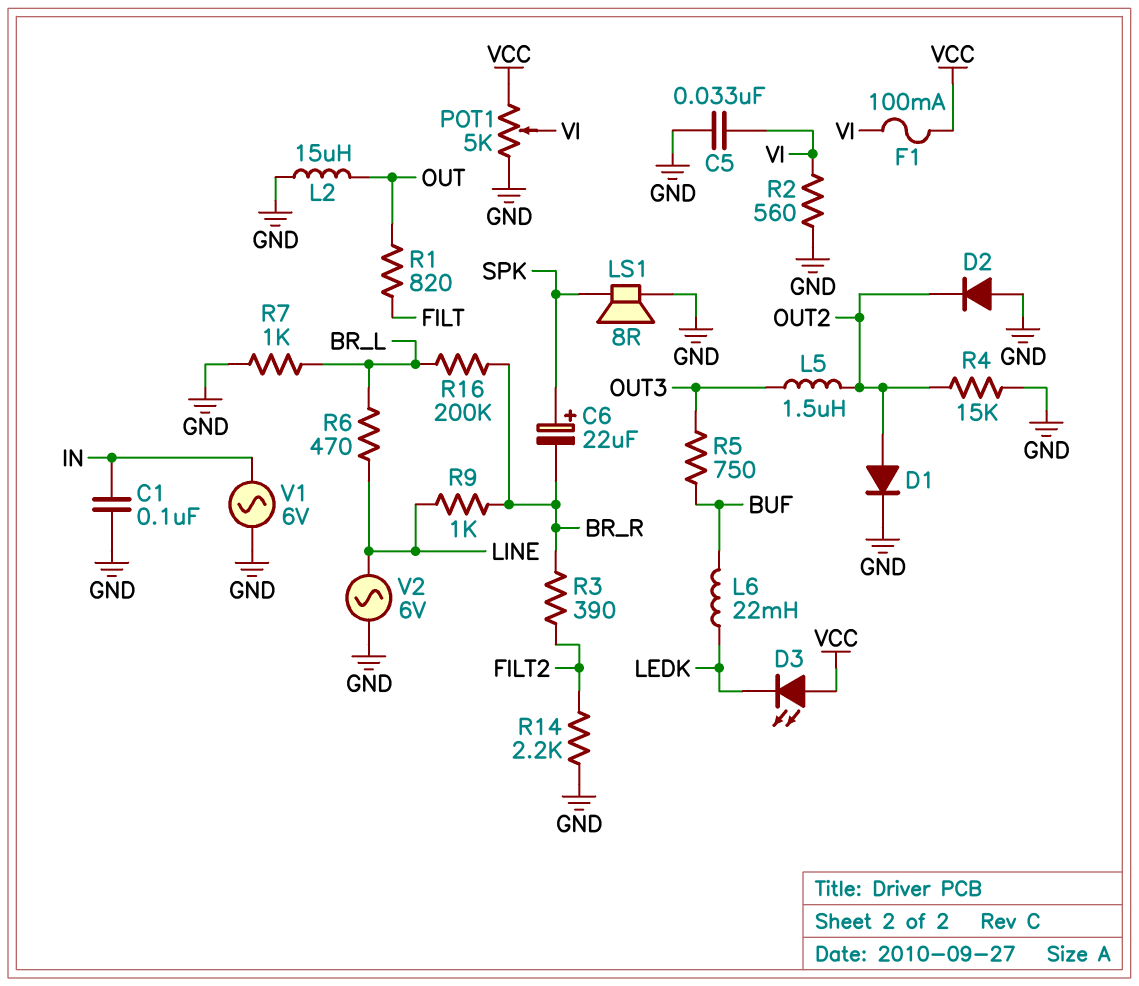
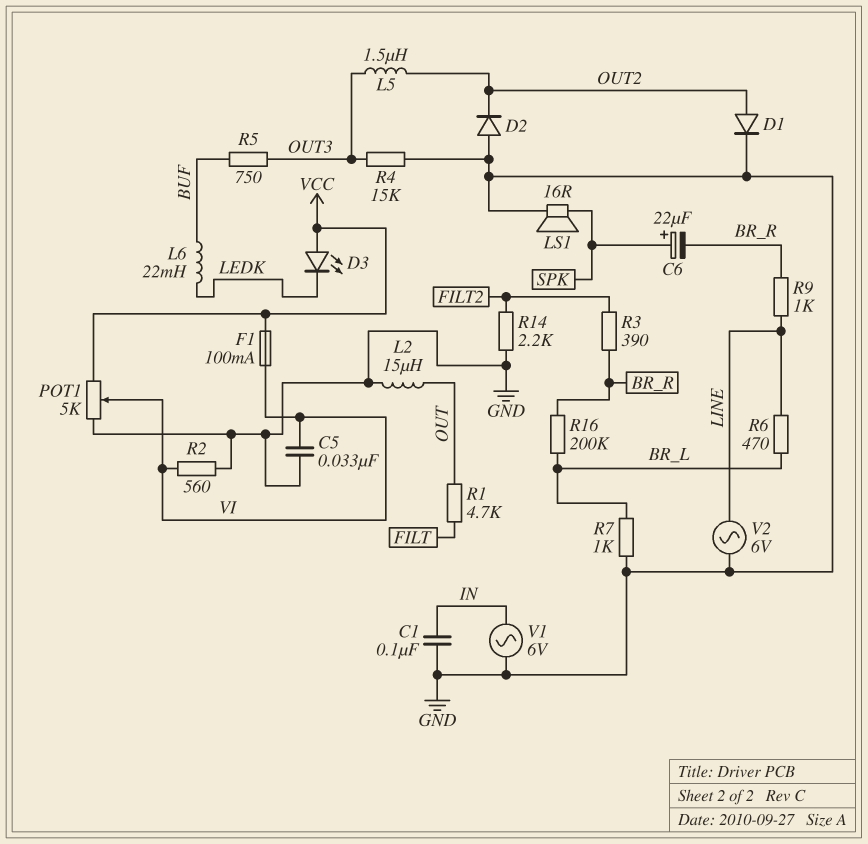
LS1: speaker 8R (GND, SPK) -> speaker 16R (GND, SPK)
R1: 820 (FILT, OUT) -> 4.7k (FILT, OUT)
R4: 15k (GND, OUT2) -> 15k (GND, OUT3)

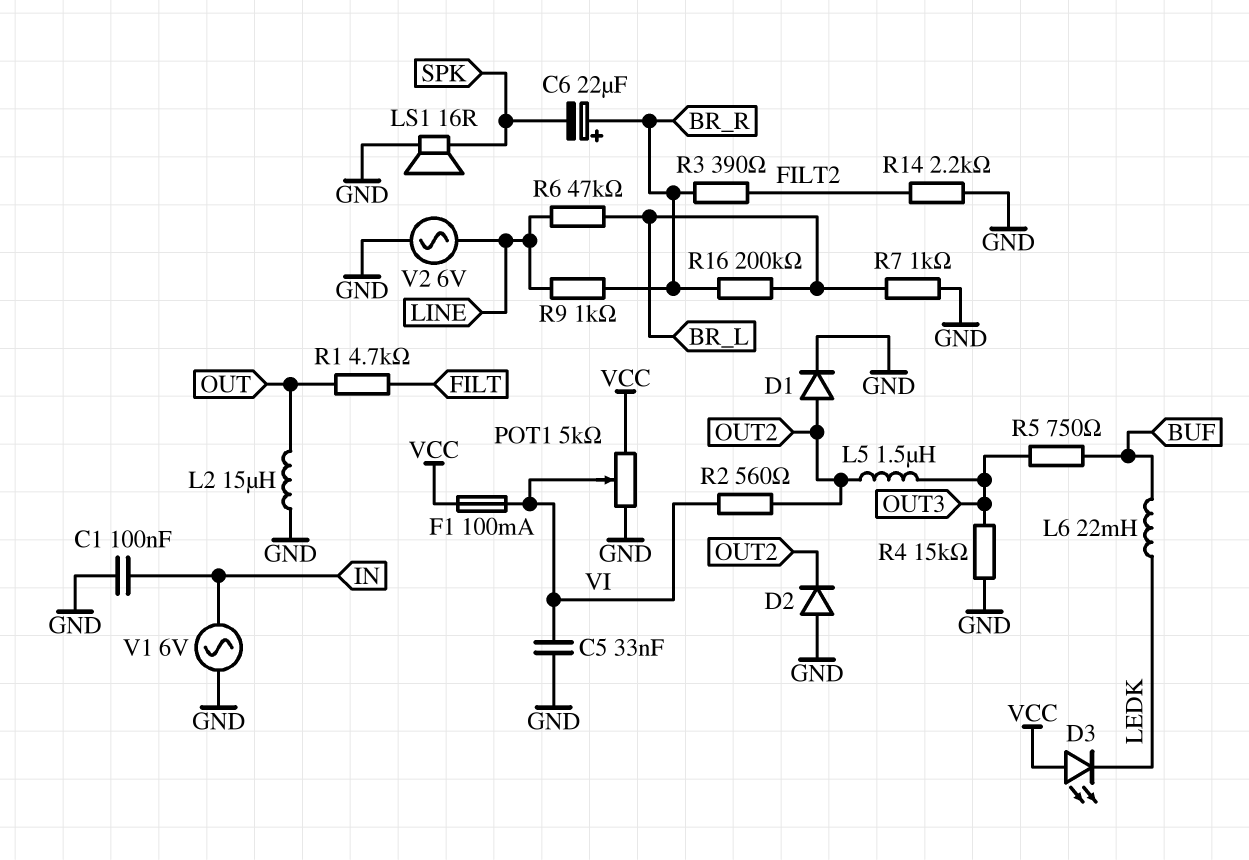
C6: 22uF (plus SPK, minus BR_R) -> 22uF (plus BR_R, minus SPK)
R2: 560 (GND, VI) -> 560 (OUT2, VI)
R6: 470 (BR_L, LINE) -> 47k (BR_L, LINE)

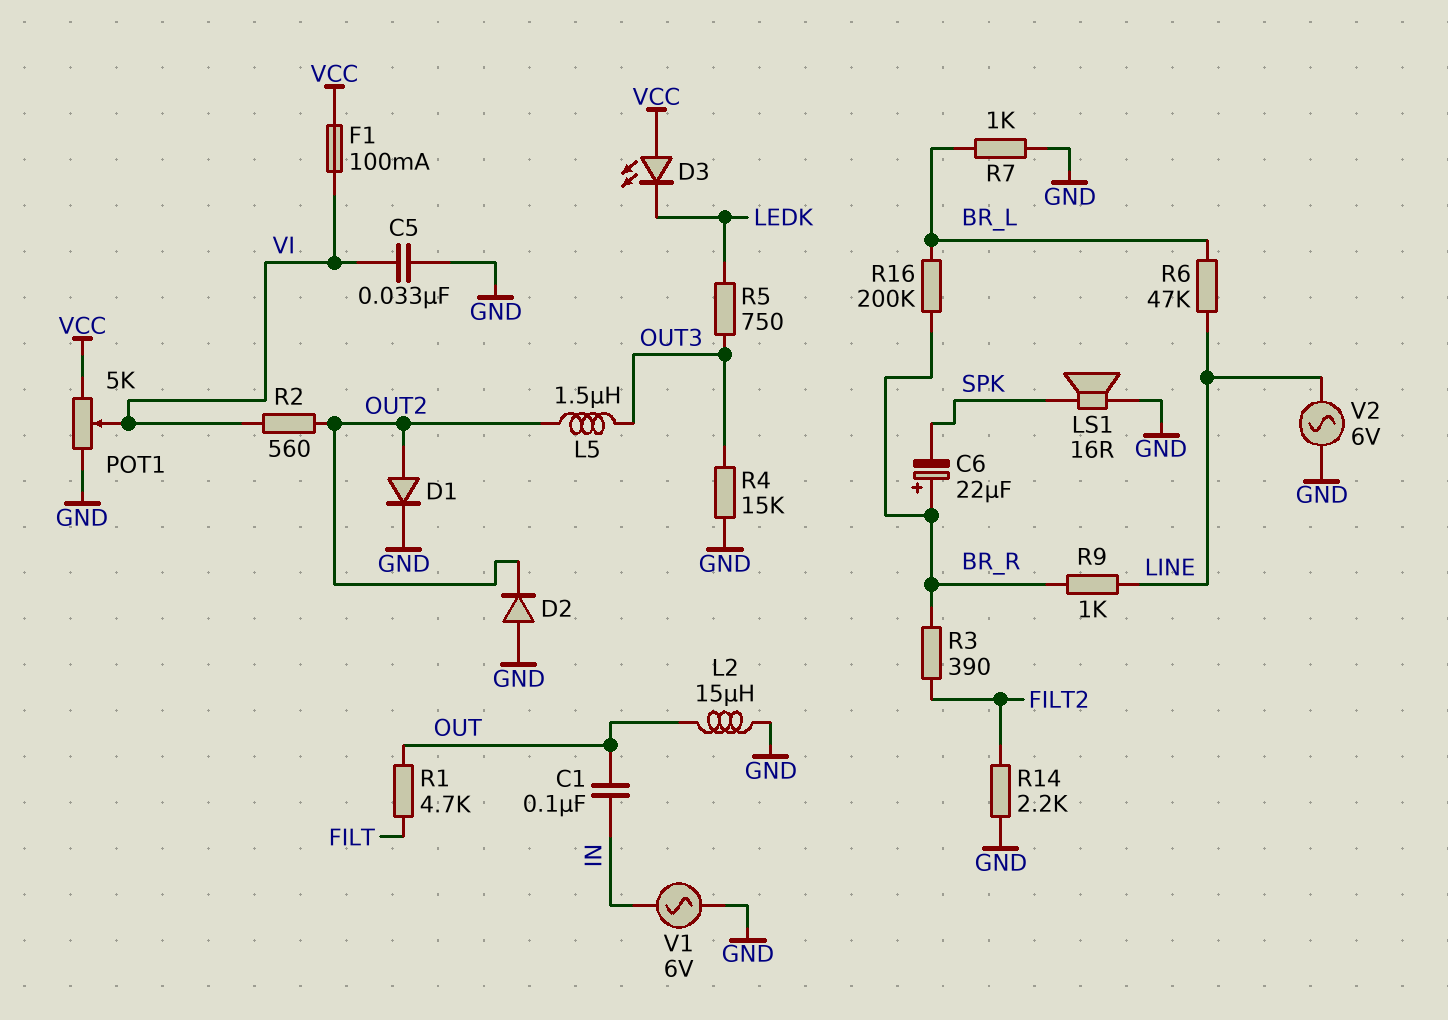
C1: 100nF (GND, IN) -> 100nF (IN, OUT)
L6: 22mH (BUF, LEDK) -> none
R5: 750 (BUF, OUT3) -> 750 (LEDK, OUT3)

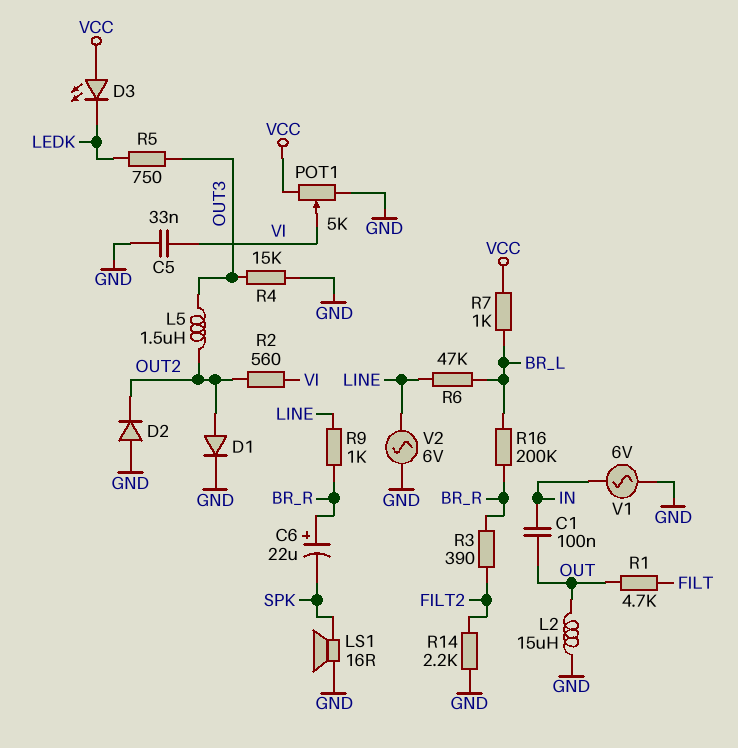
F1: 100mA (VCC, VI) -> none
R7: 1k (BR_L, GND) -> 1k (BR_L, VCC)

